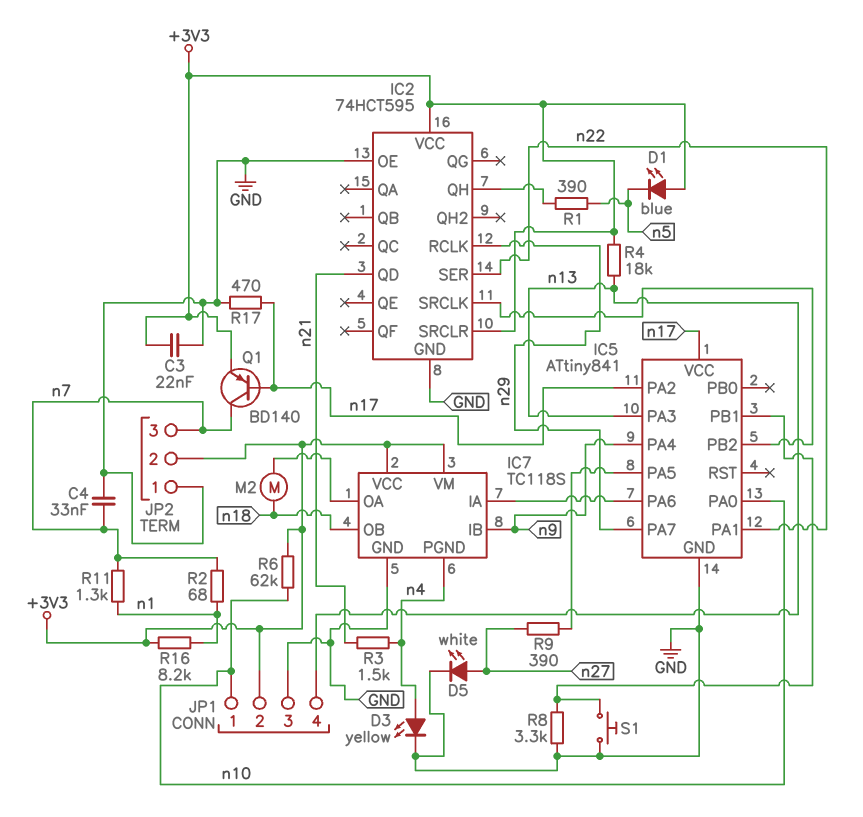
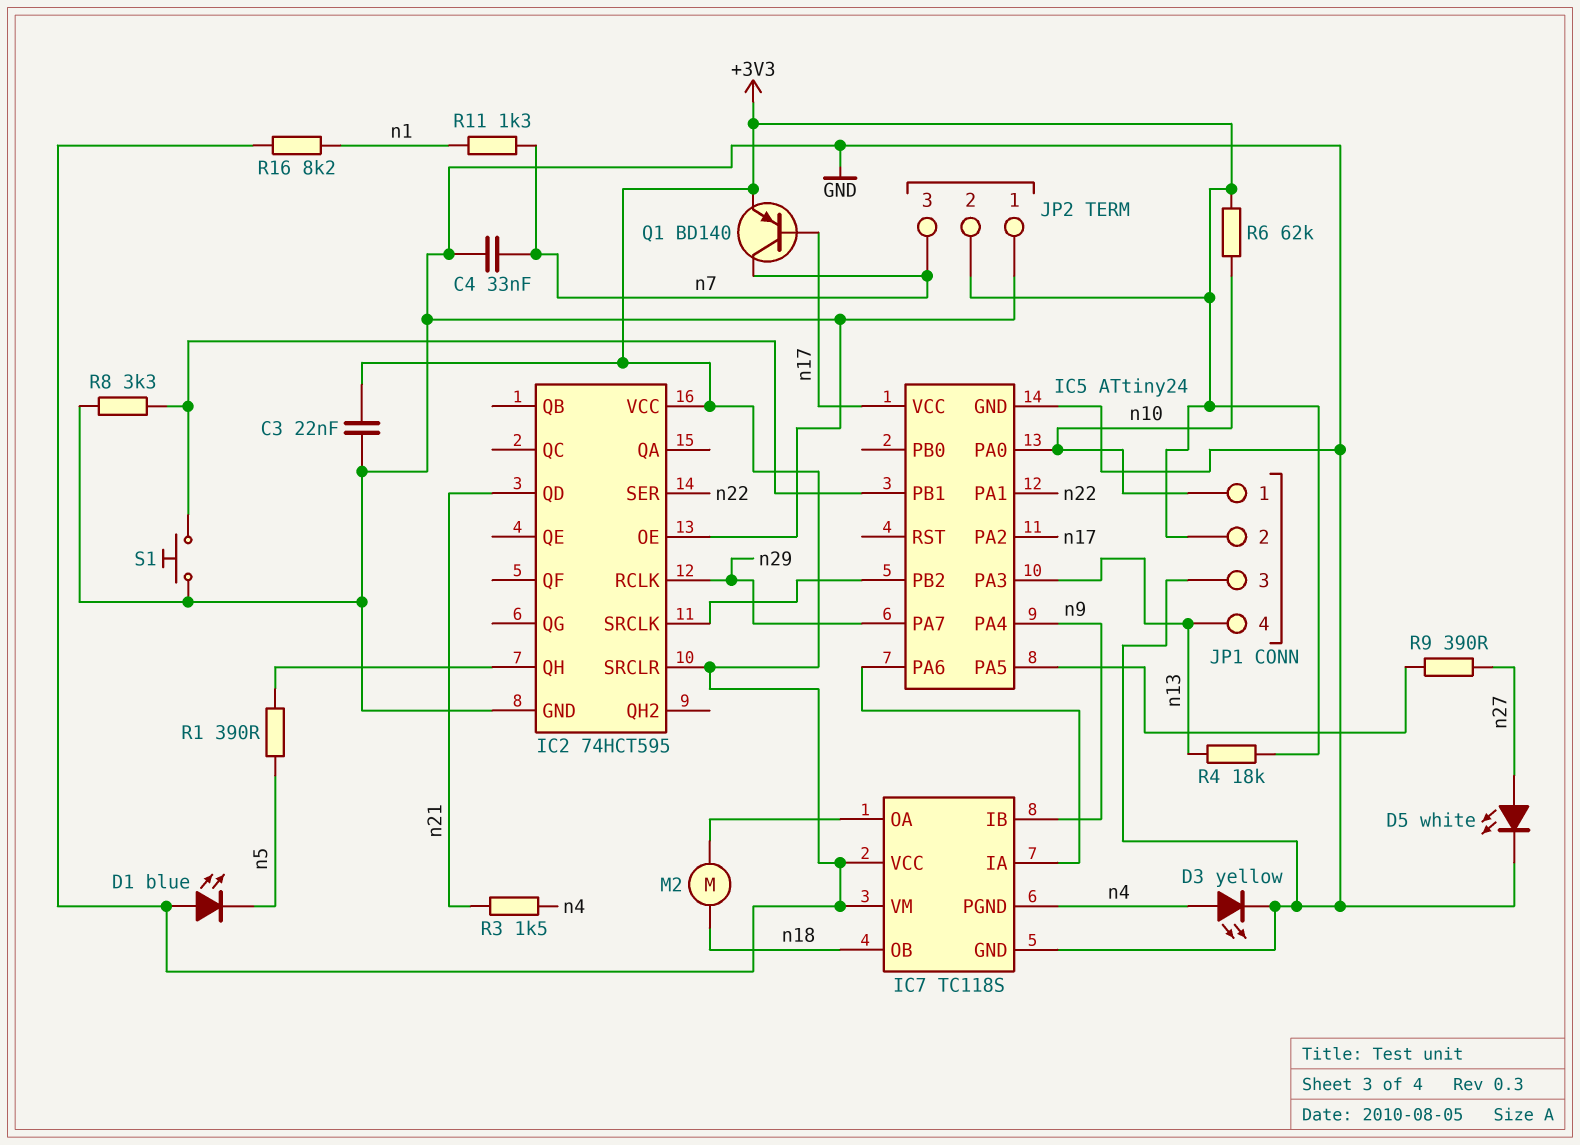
IC5: ATtiny841 -> ATtiny24
R2: 68 (n1, n7) -> none
R17: 470 (GND, n17) -> none

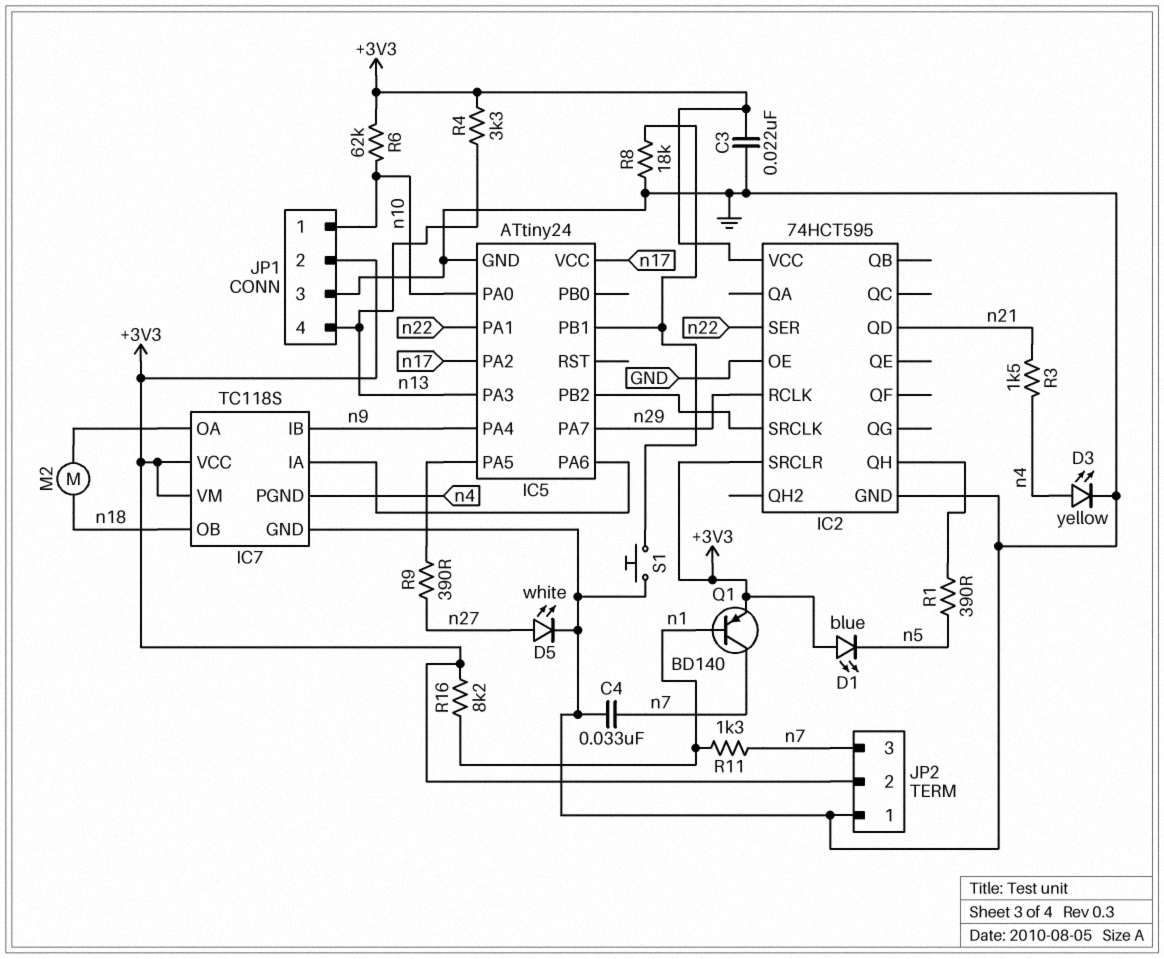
Q1: PNP BD140 (B n17, C n7, E +3V3) -> PNP BD140 (B n1, C n7, E +3V3)
R4: 18k (+3V3, n13) -> 3.3k (+3V3, n13)
R8: 3.3k (GND, IC5/PB1) -> 18k (GND, IC5/PB1)

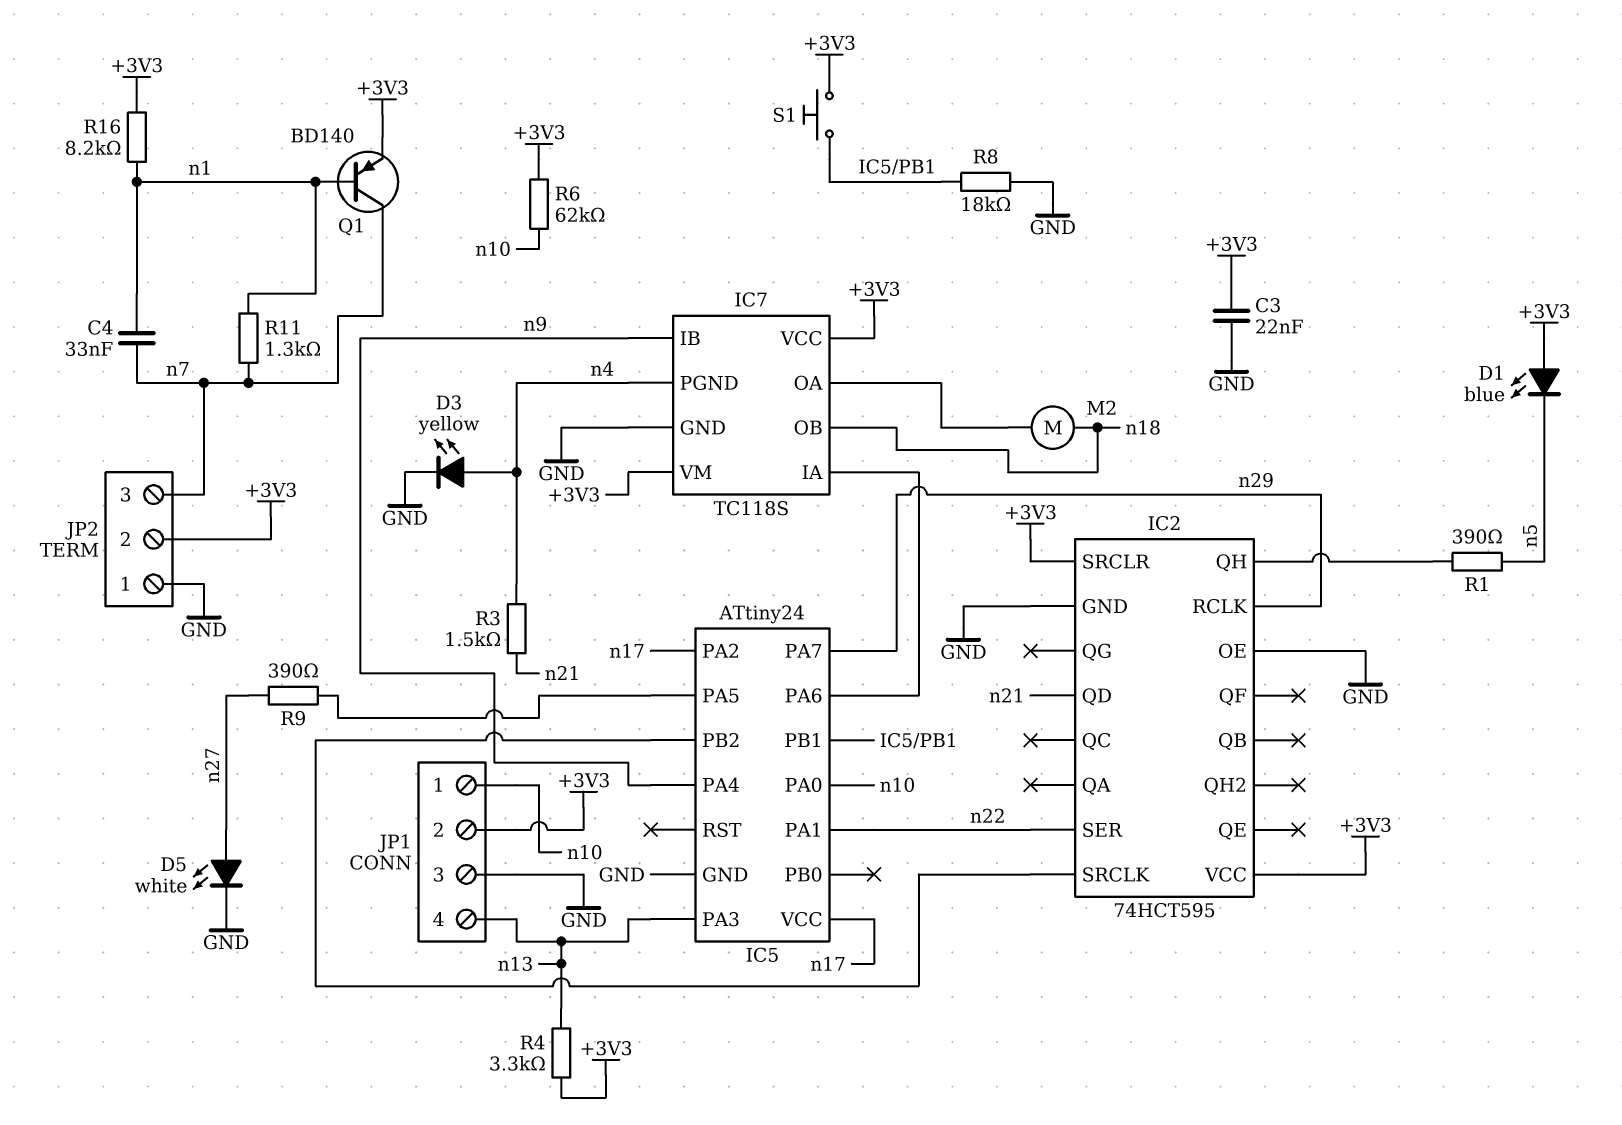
C4: 33nF (GND, n7) -> 33nF (n1, n7)
S1: button (GND, IC5/PB1) -> button (+3V3, IC5/PB1)

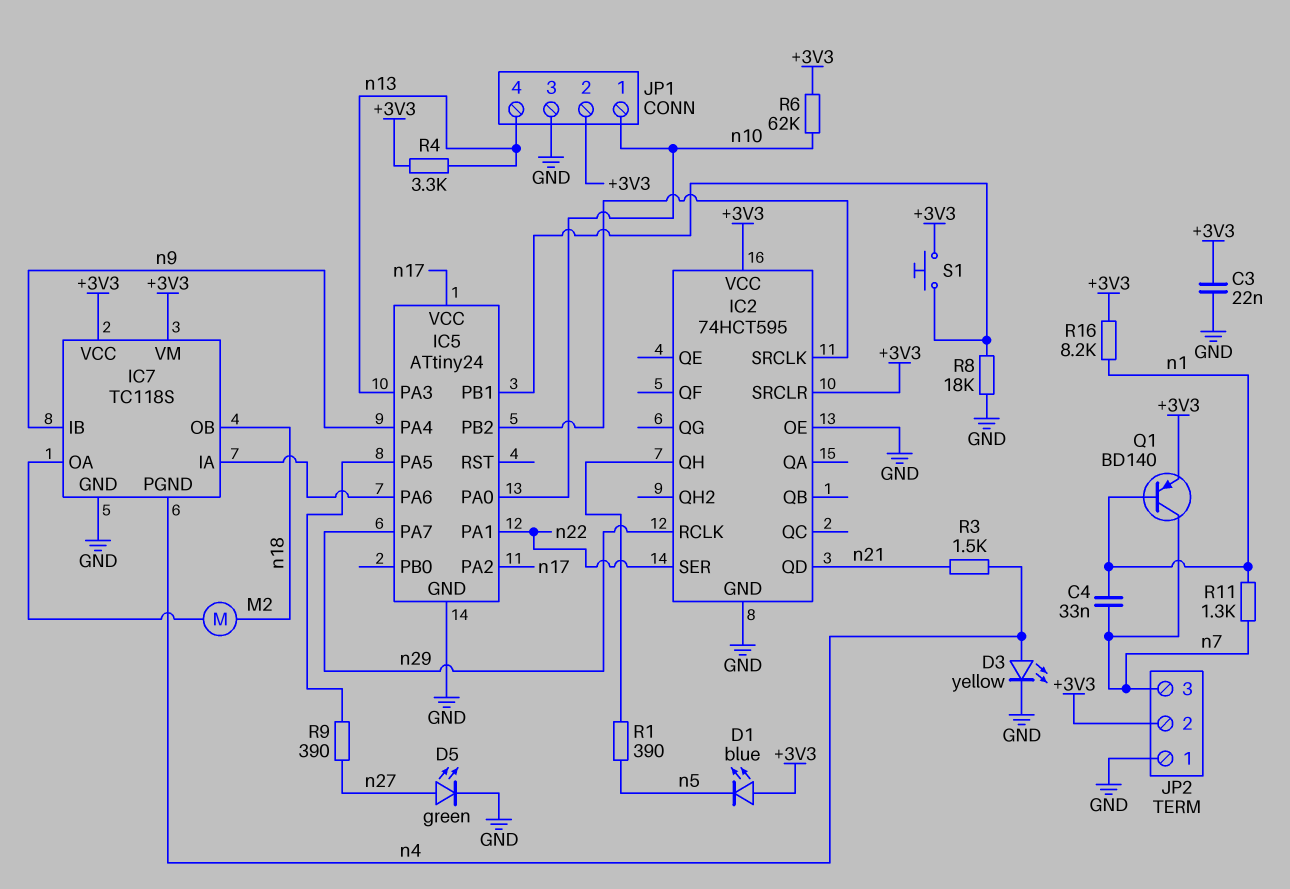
D5: LED white (A n27, K GND) -> LED green (A n27, K GND)

